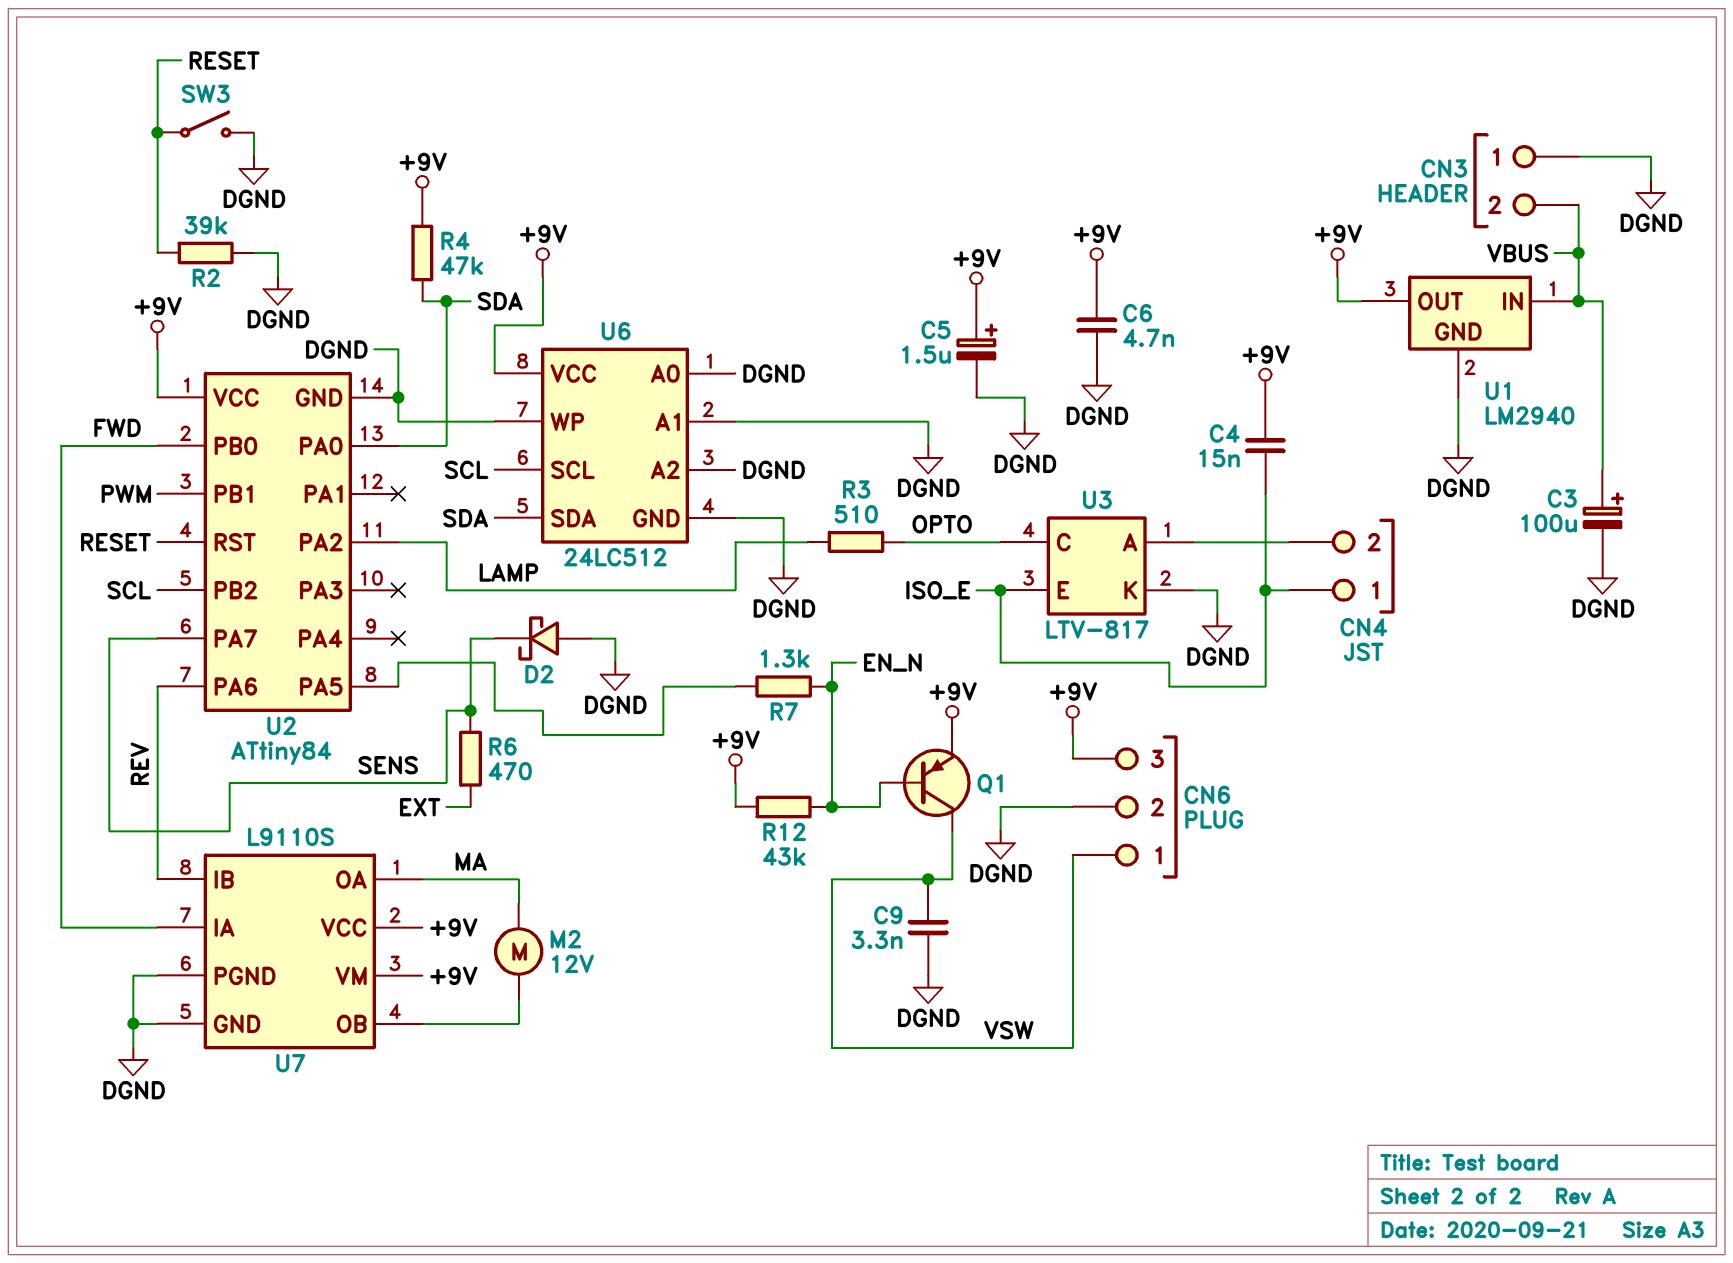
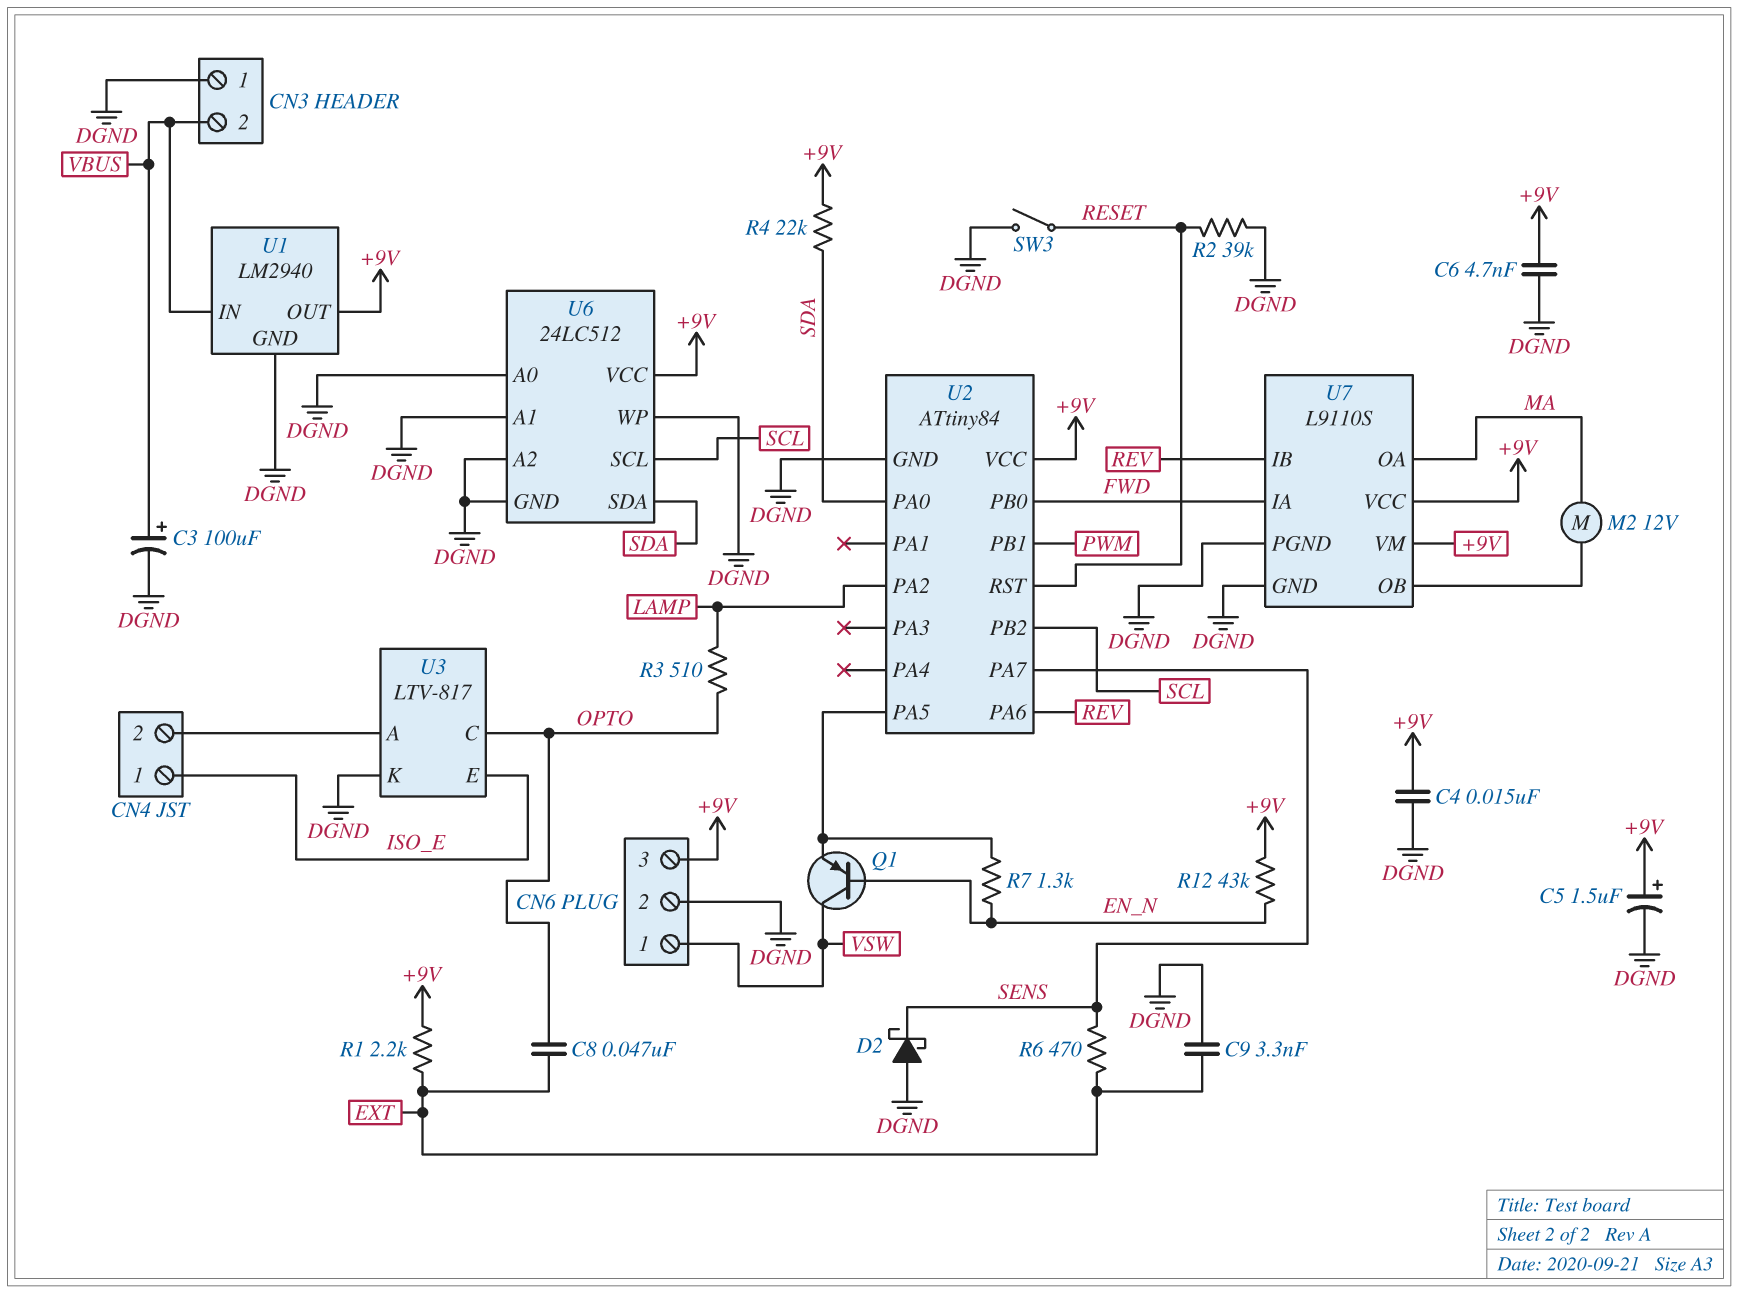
C4: 15nF (+9V, ISO_E) -> 15nF (+9V, DGND)
C8: none -> 47nF (EXT, OPTO)
C9: 3.3nF (DGND, VSW) -> 3.3nF (DGND, EXT)
Q1: PNP (B EN_N, C VSW, E +9V) -> PNP (B EN_N, C VSW, E U2/PA5)
R1: none -> 2.2k (+9V, EXT)
R4: 47k (+9V, SDA) -> 22k (+9V, SDA)

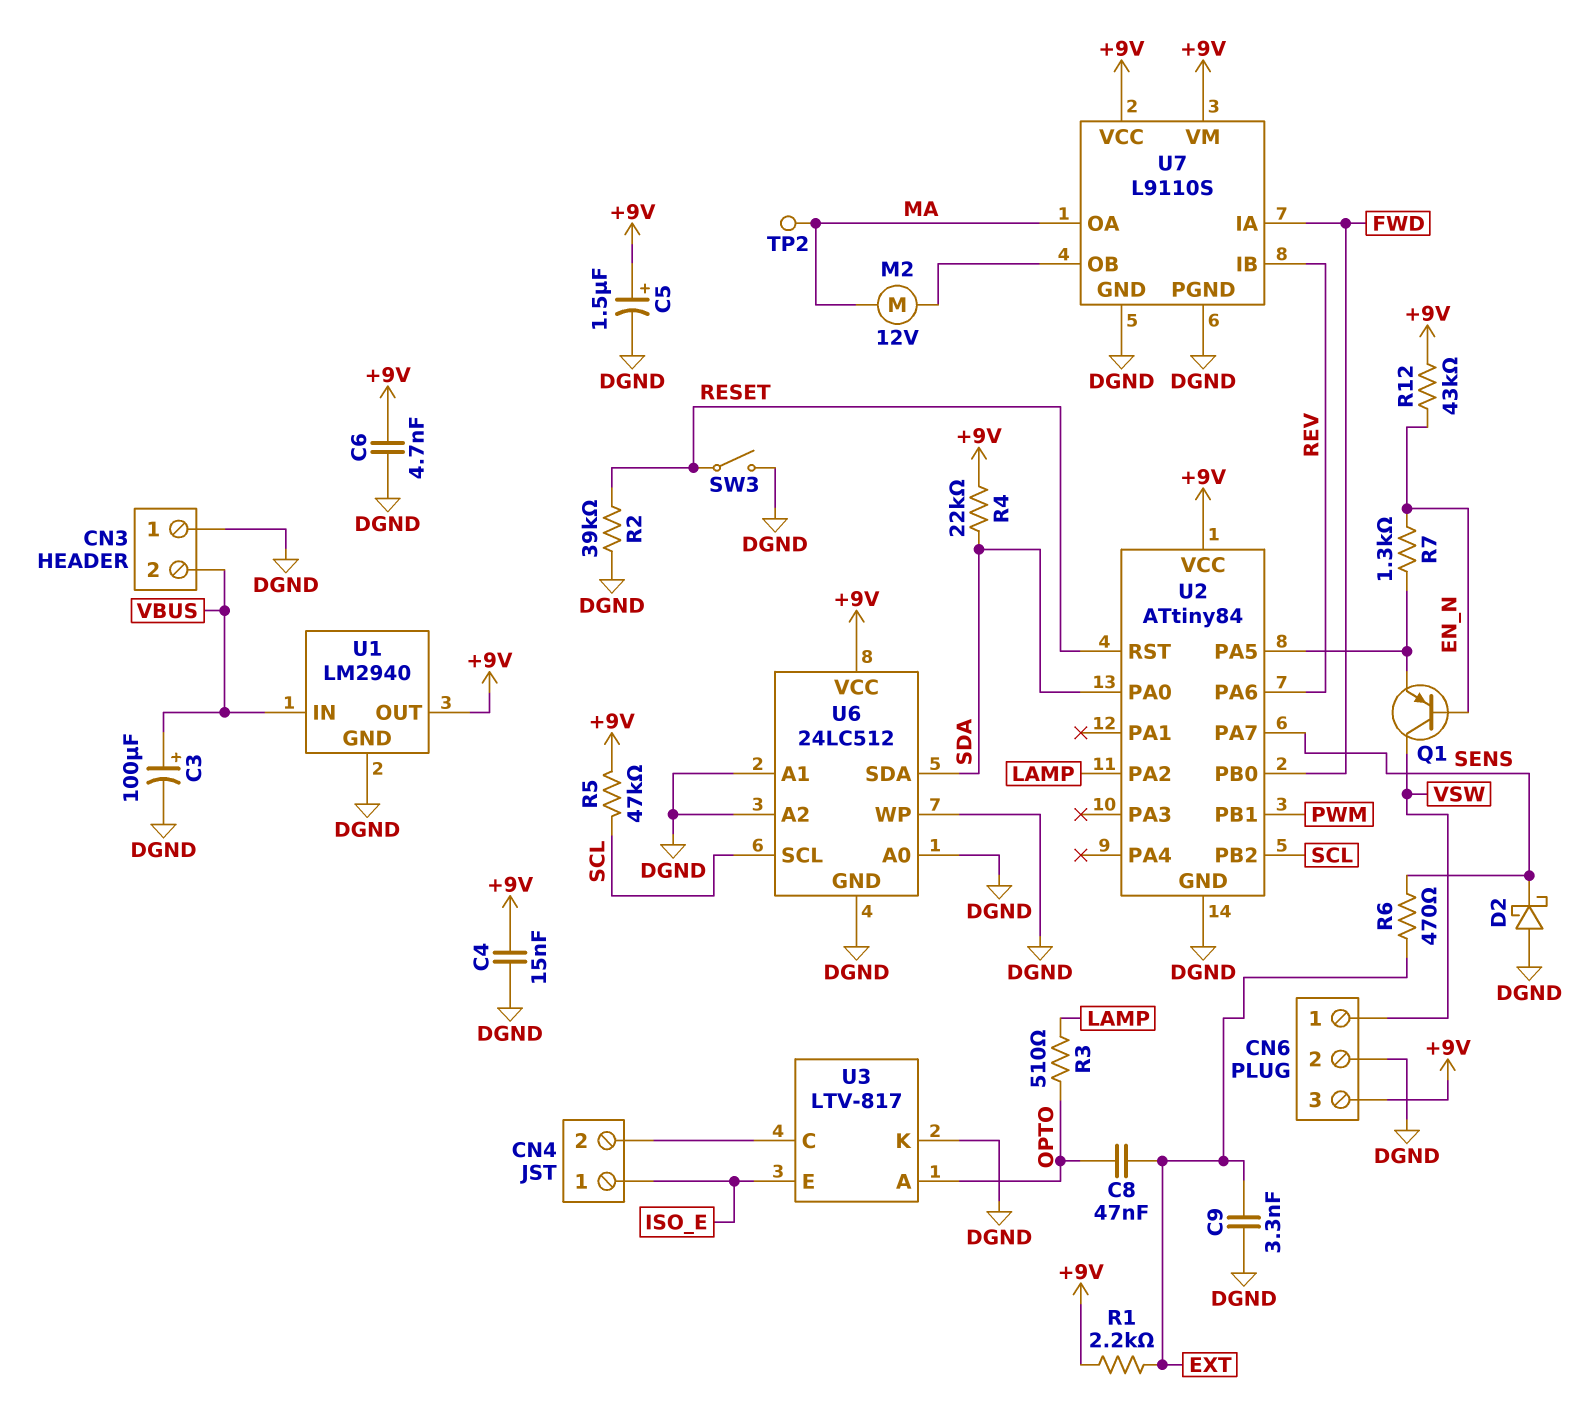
R5: none -> 47k (+9V, SCL)
TP2: none -> test point (MA)
U3 pin A: CN4/2 -> OPTO
U3 pin C: OPTO -> CN4/2

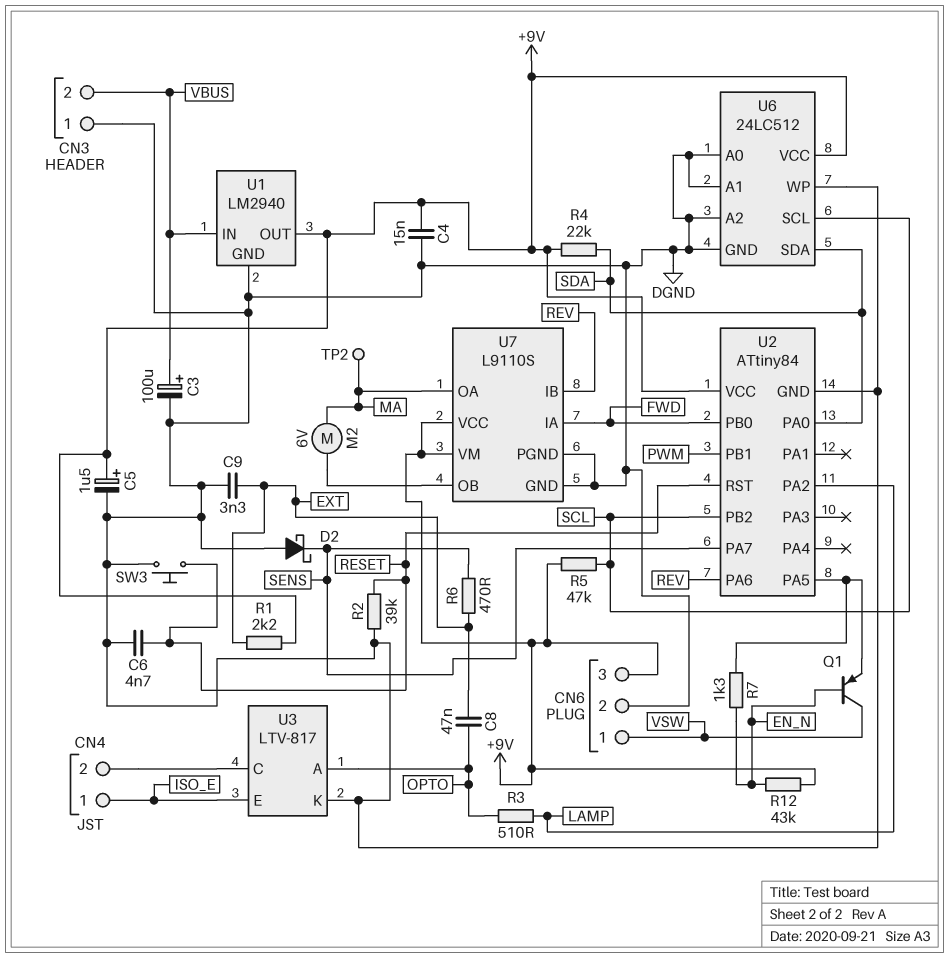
C6: 4.7nF (+9V, DGND) -> 4.7nF (DGND, RESET)
M2: motor 12V (MA, U7/OB) -> motor 6V (MA, U7/OB)
SW3: switch (DGND, RESET) -> button (DGND, RESET)

